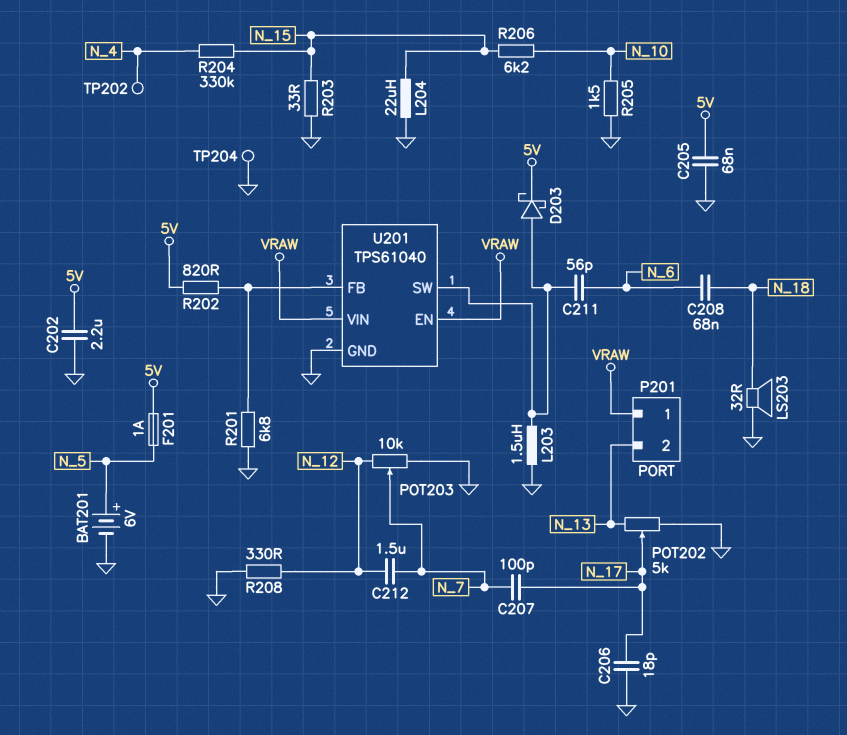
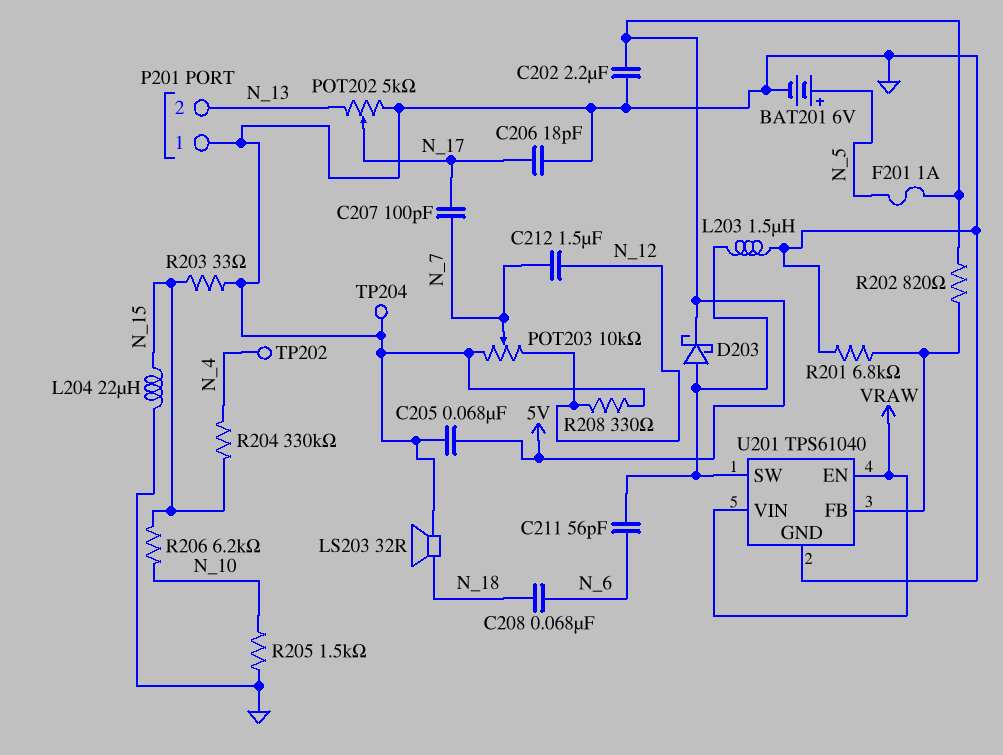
P201 pin 1: VRAW -> GND

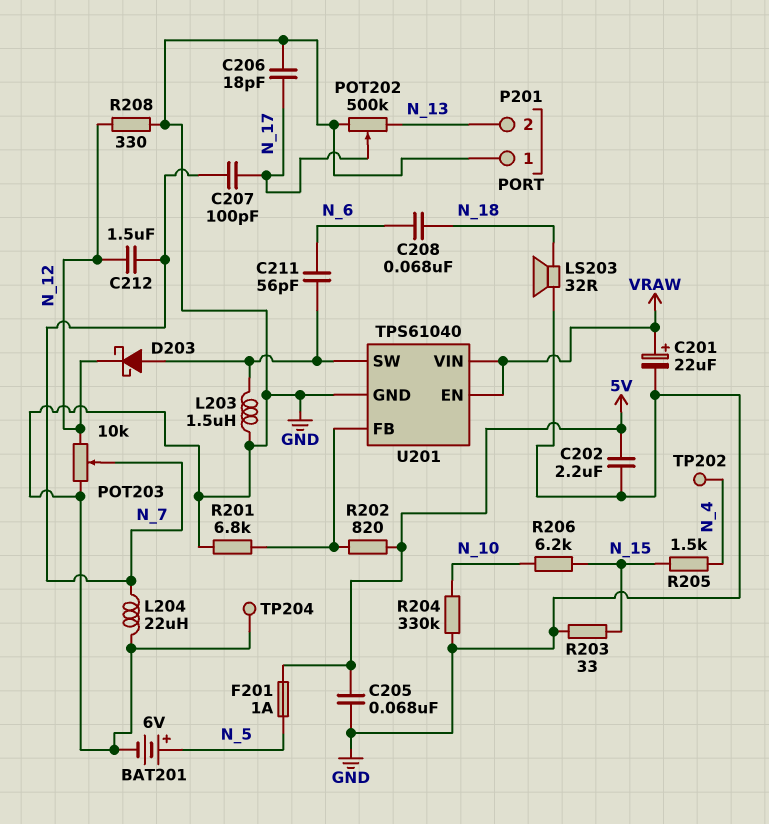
C201: none -> 22uF (plus VRAW, minus GND)
D203: schottky (A U201/SW, K 5V) -> schottky (A U201/SW, K N_12)
L204: 22uH (GND, N_15) -> 22uH (GND, N_7)
POT202: 5k (GND, N_13, wiper N_17) -> 500k (GND, N_13, wiper N_17)
R204: 330k (N_4, N_15) -> 330k (GND, N_10)
R205: 1.5k (GND, N_10) -> 1.5k (N_4, N_15)

